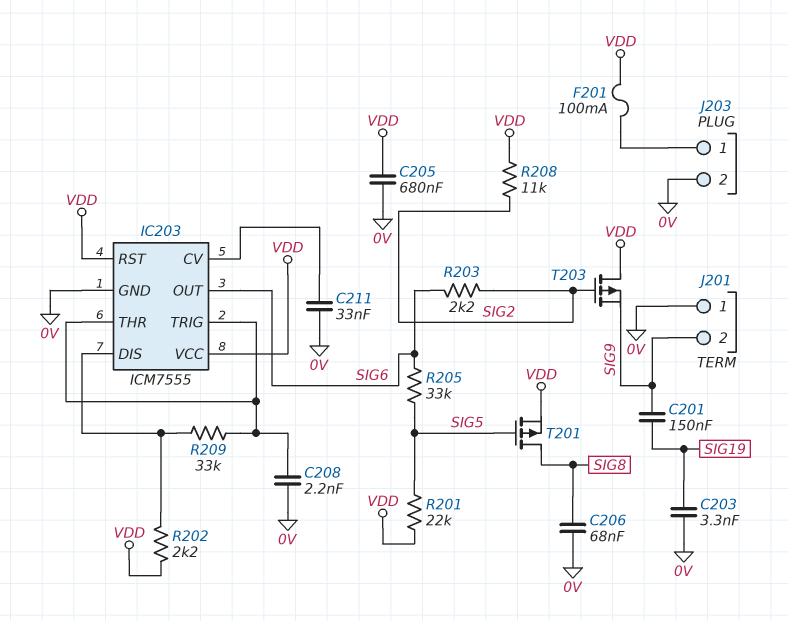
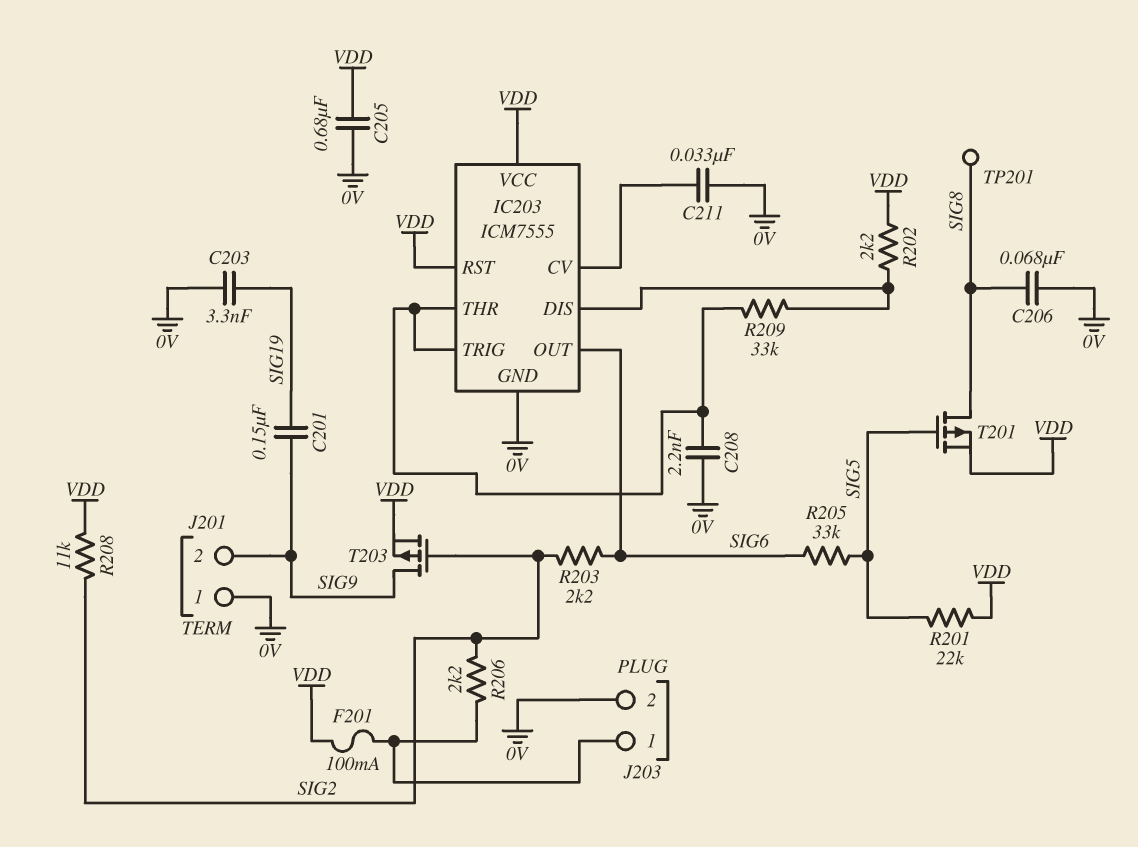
R206: none -> 2.2k (J203/1, SIG2)
T203: PMOS (G SIG2, D VDD, S SIG9) -> PMOS (G SIG2, D SIG9, S VDD)
TP201: none -> test point (SIG8)

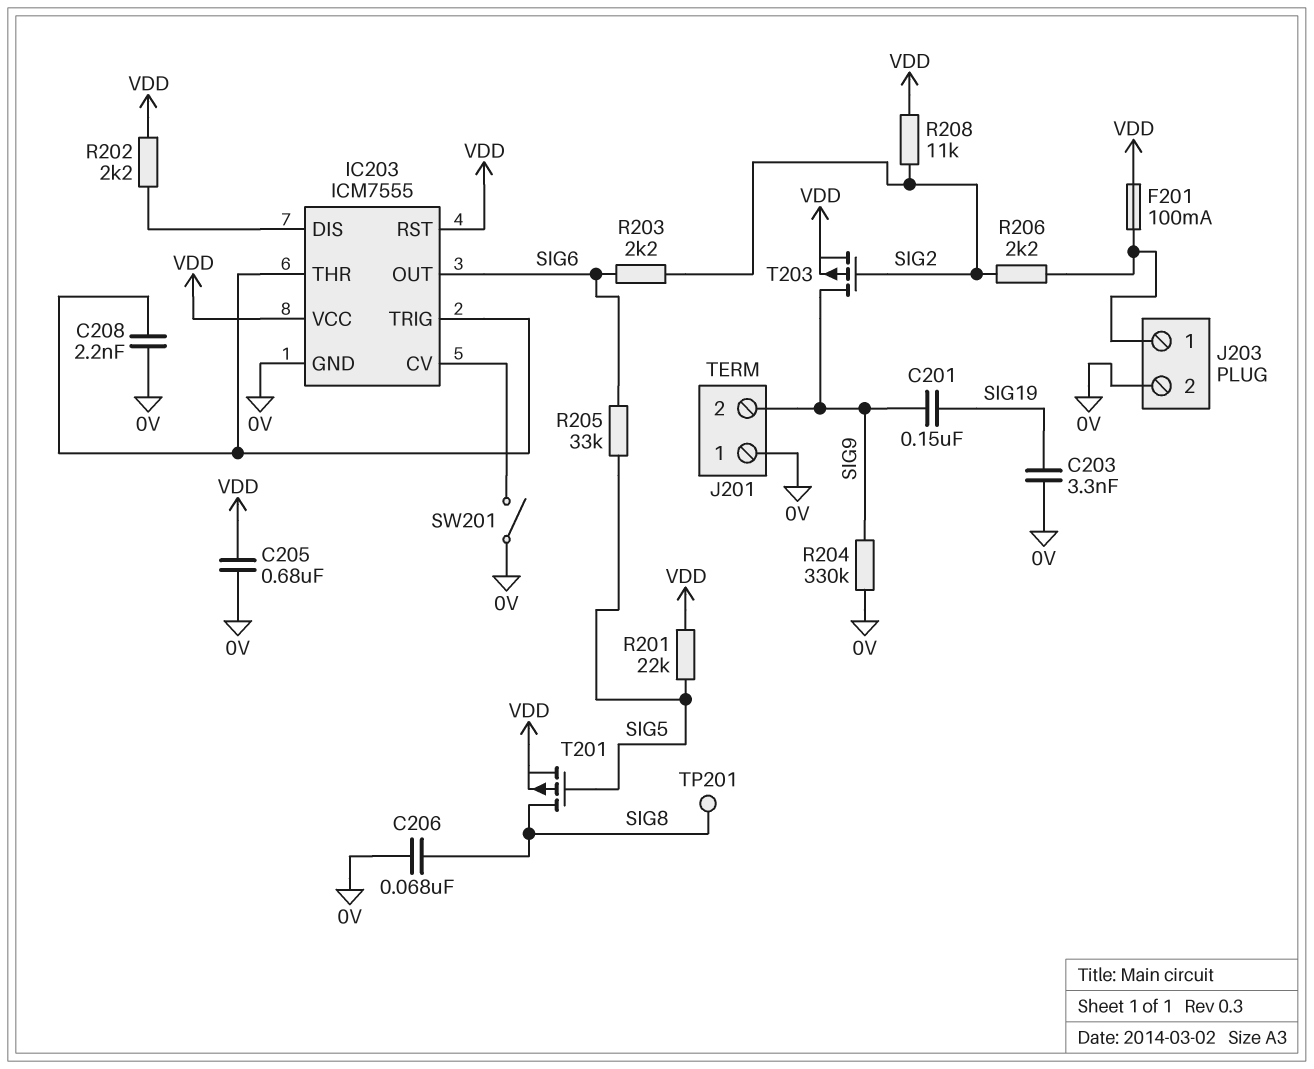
C211: 33nF (0V, IC203/CV) -> none
R204: none -> 330k (0V, SIG9)
R209: 33k (IC203/DIS, IC203/THR) -> none
SW201: none -> switch (0V, IC203/CV)

